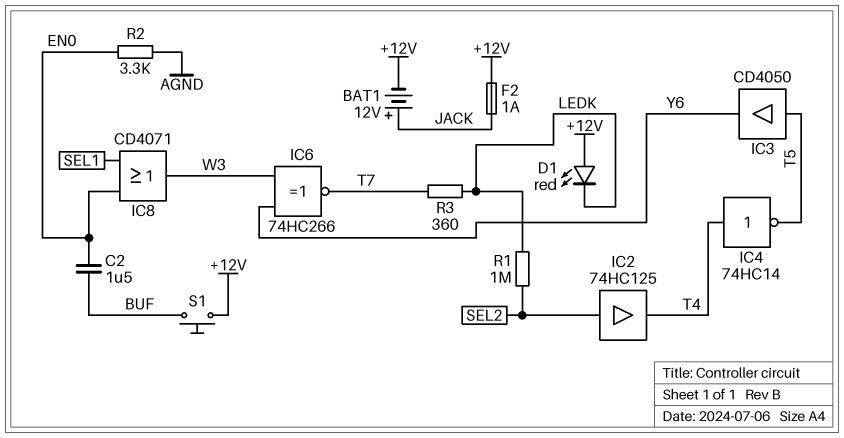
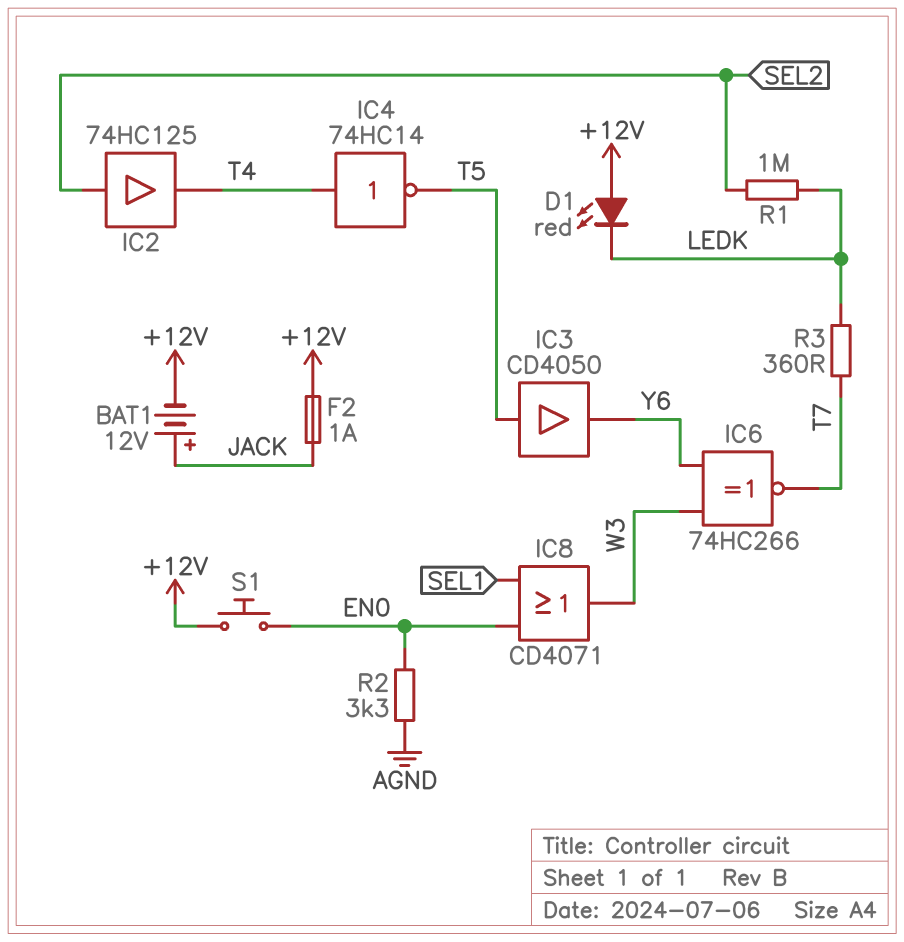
C2: 1.5uF (BUF, EN0) -> none
S1: button (+12V, BUF) -> button (+12V, EN0)

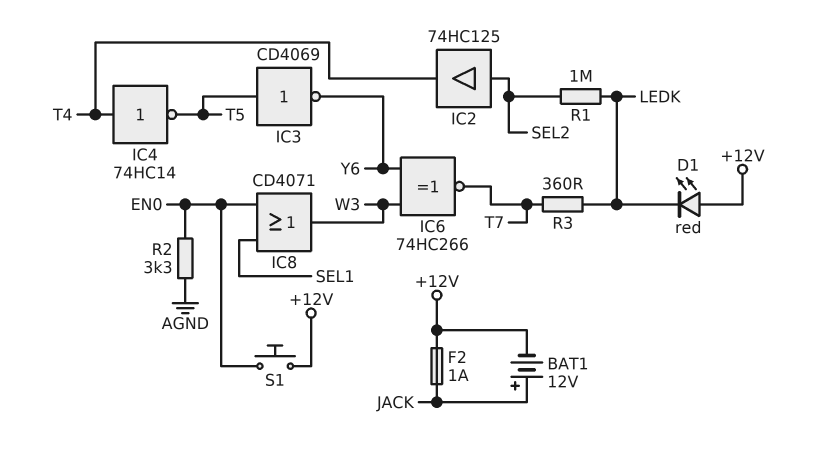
IC3: buffer CD4050 (in T5, out Y6) -> NOT CD4069 (in T5, out Y6)

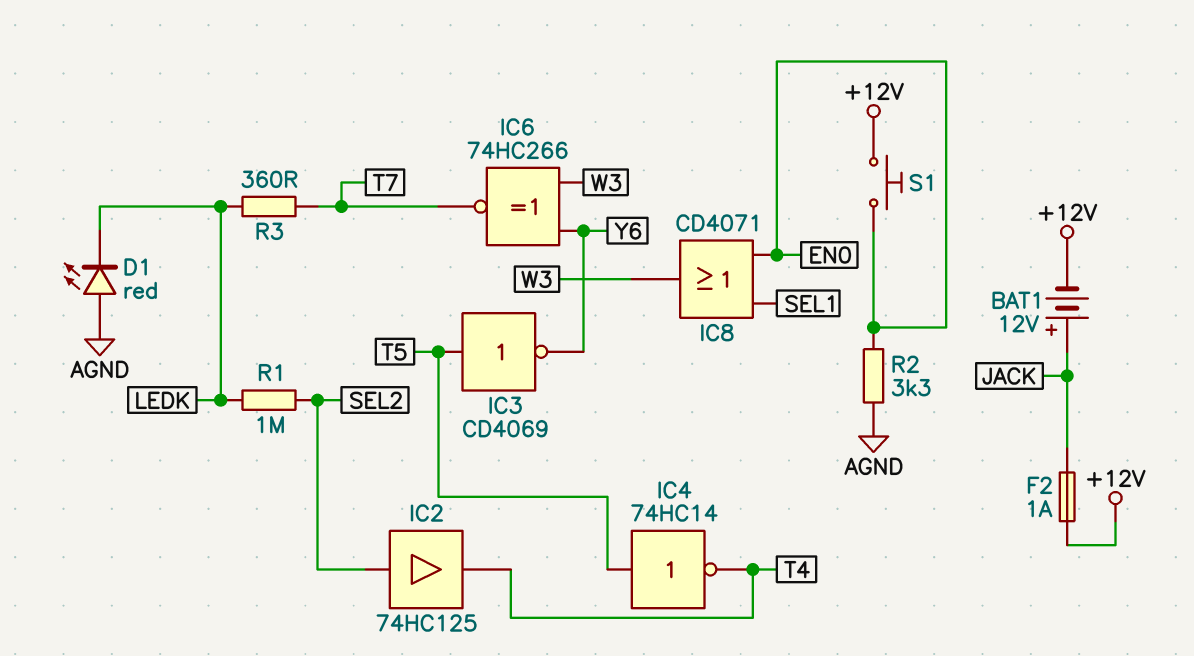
D1: LED red (A +12V, K LEDK) -> LED red (A AGND, K LEDK)
IC4: NOT 74HC14 (in T4, out T5) -> NOT 74HC14 (in T5, out T4)

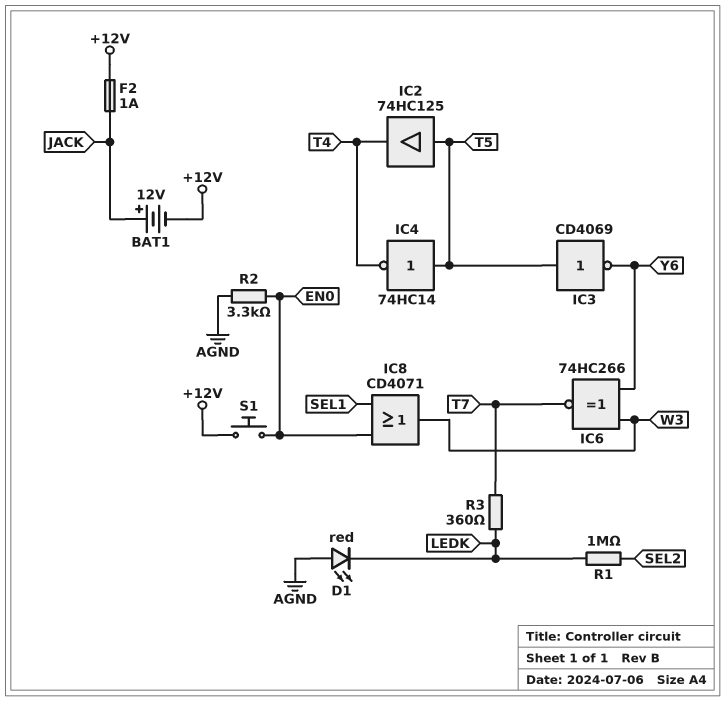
IC2: buffer 74HC125 (in SEL2, out T4) -> buffer 74HC125 (in T5, out T4)

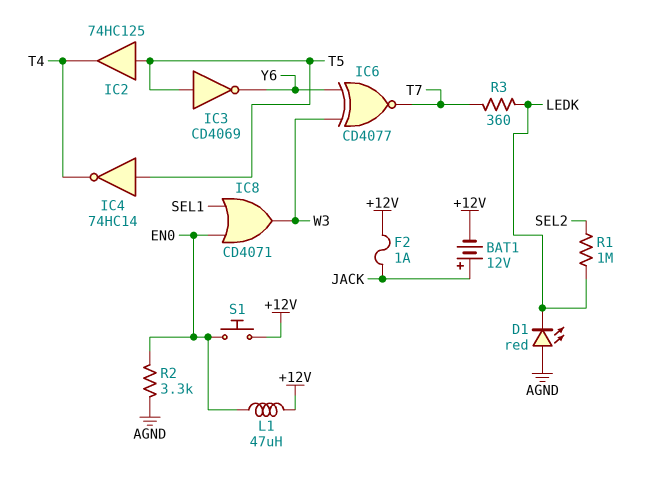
IC6: XNOR 74HC266 (in W3, in Y6, out T7) -> XNOR CD4077 (in W3, in Y6, out T7)
L1: none -> 47uH (+12V, EN0)

